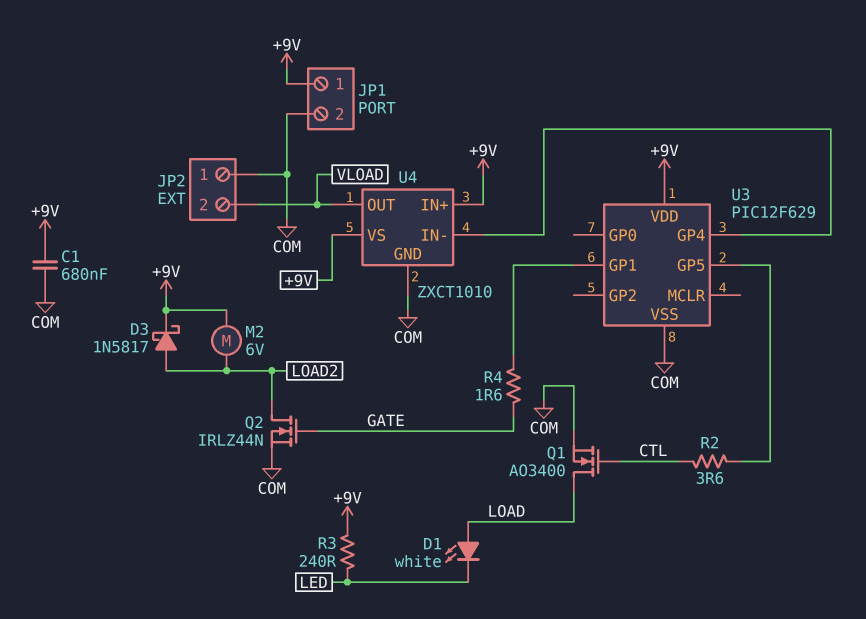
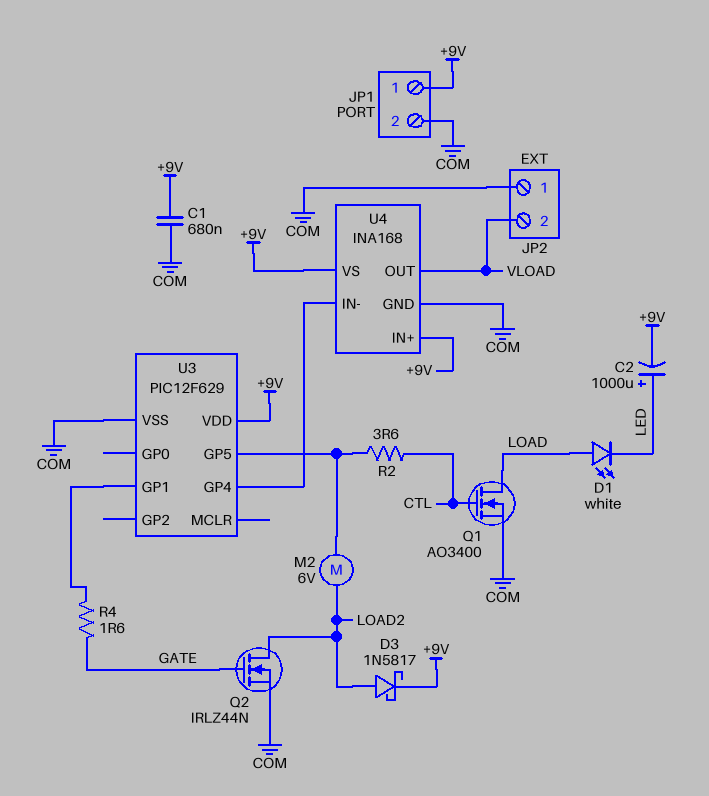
C2: none -> 1000uF (plus LED, minus +9V)
M2: motor 6V (+9V, LOAD2) -> motor 6V (LOAD2, U3/GP5)
R3: 240 (+9V, LED) -> none
U4: ZXCT1010 -> INA168

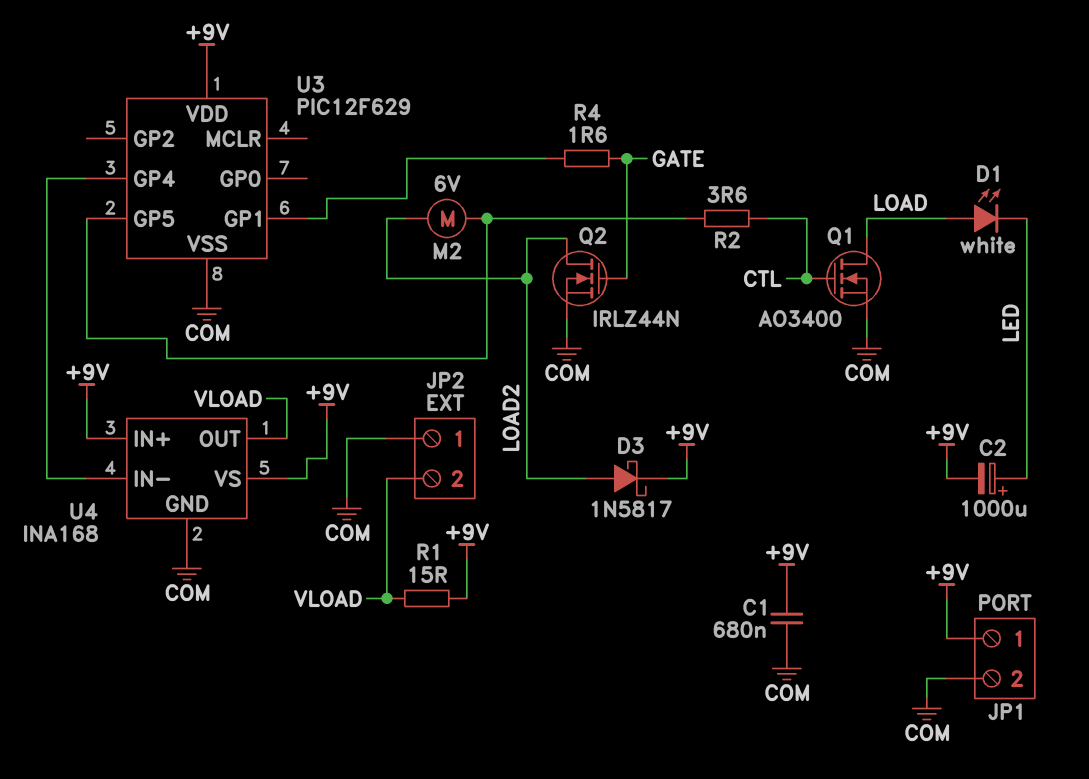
R1: none -> 15 (+9V, VLOAD)

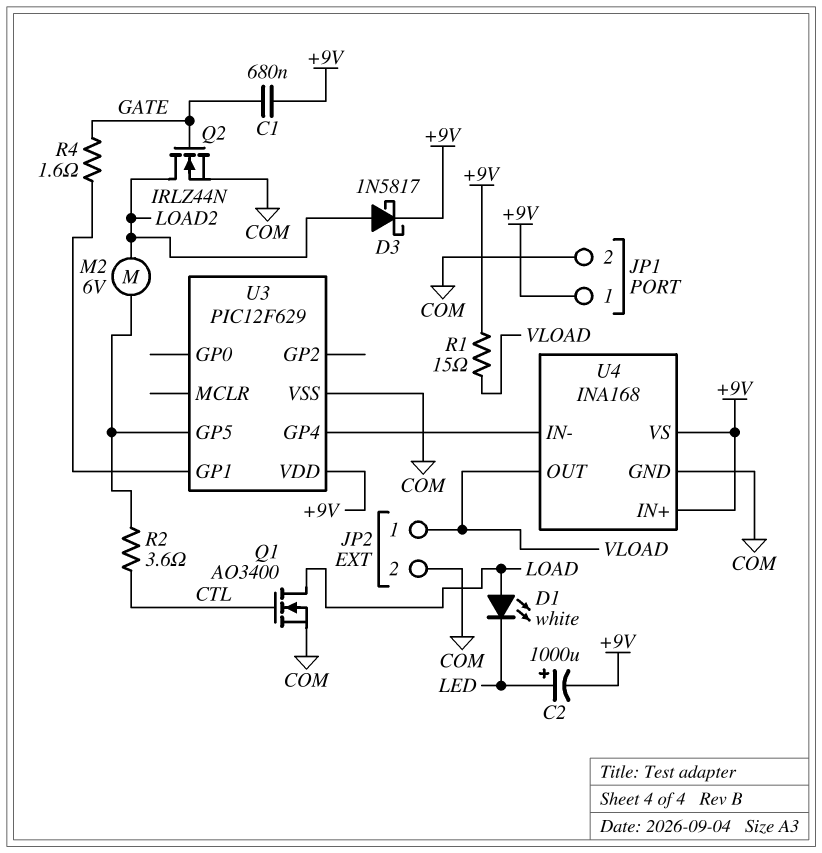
C1: 680nF (+9V, COM) -> 680nF (+9V, GATE)
JP2 pin 1: COM -> VLOAD
JP2 pin 2: VLOAD -> COM

